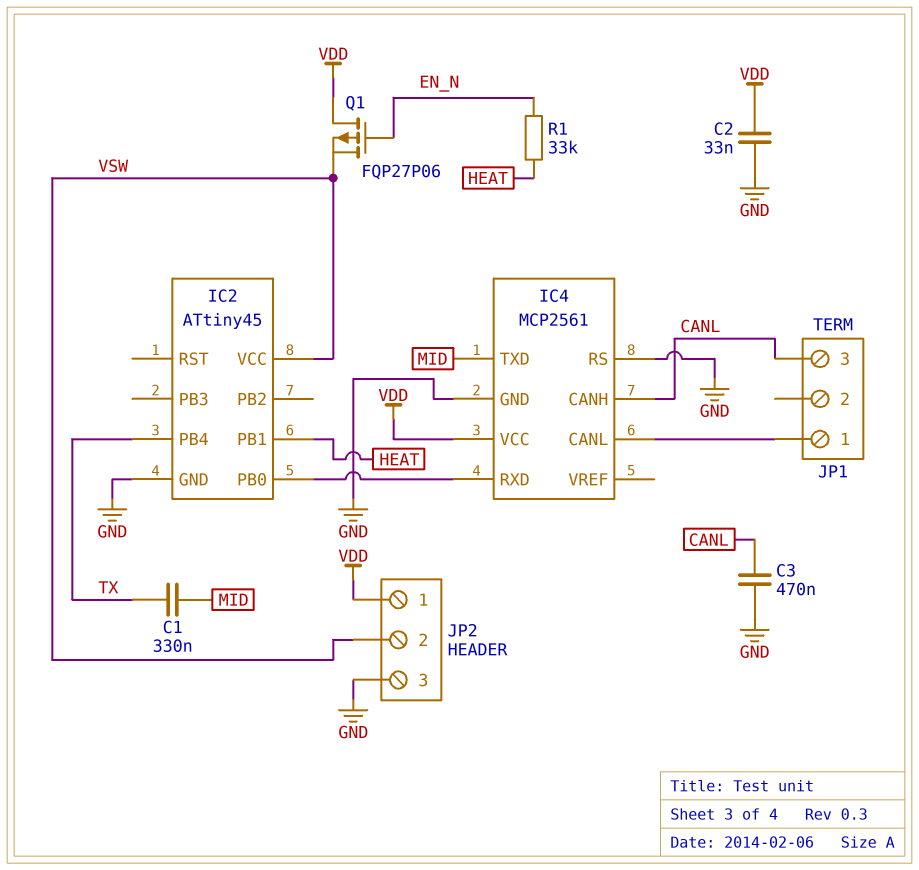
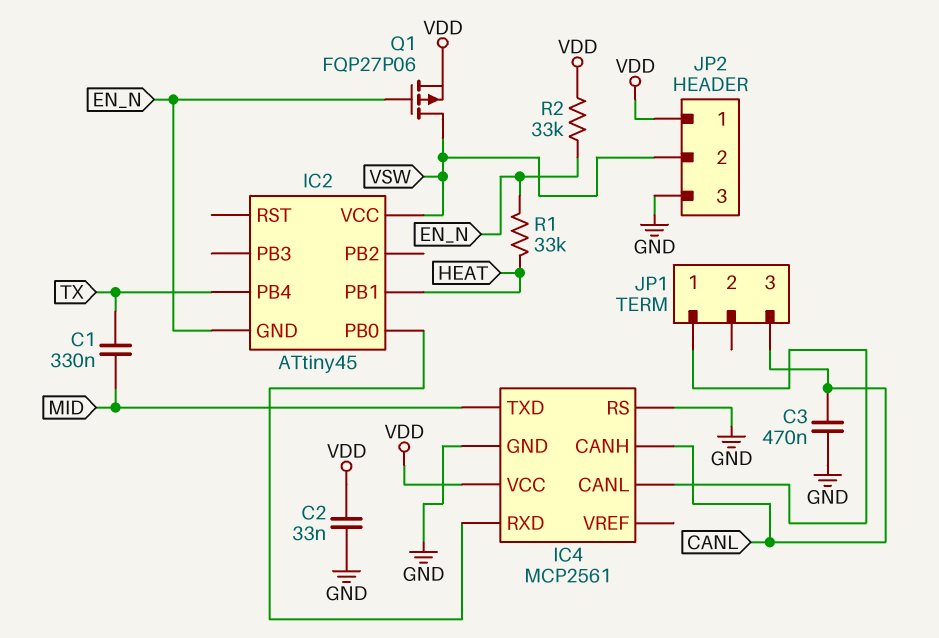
IC2 pin GND: GND -> EN_N
Q1: PMOS FQP27P06 (G EN_N, D VDD, S VSW) -> PMOS FQP27P06 (G EN_N, D VSW, S VDD)
R2: none -> 33k (EN_N, VDD)

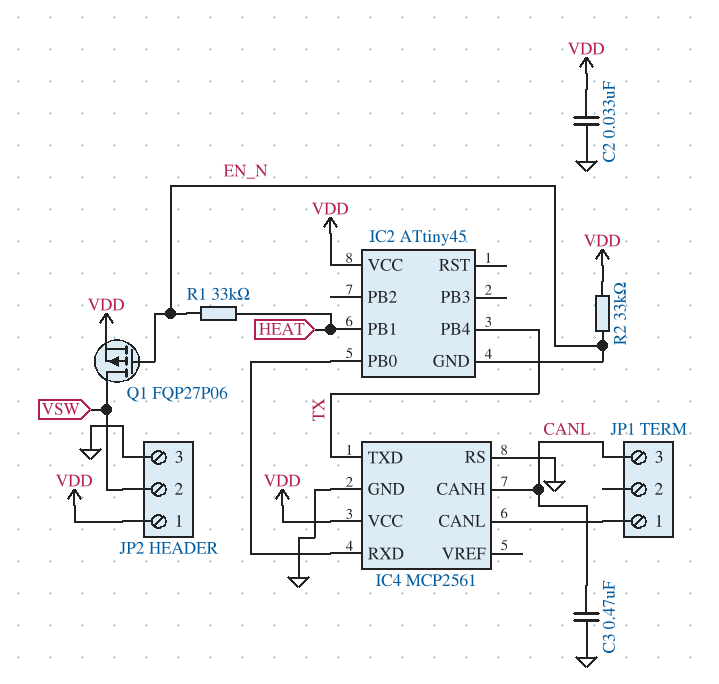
C1: 330nF (MID, TX) -> none
IC2 pin VCC: VSW -> VDD
IC4 pin TXD: MID -> TX

